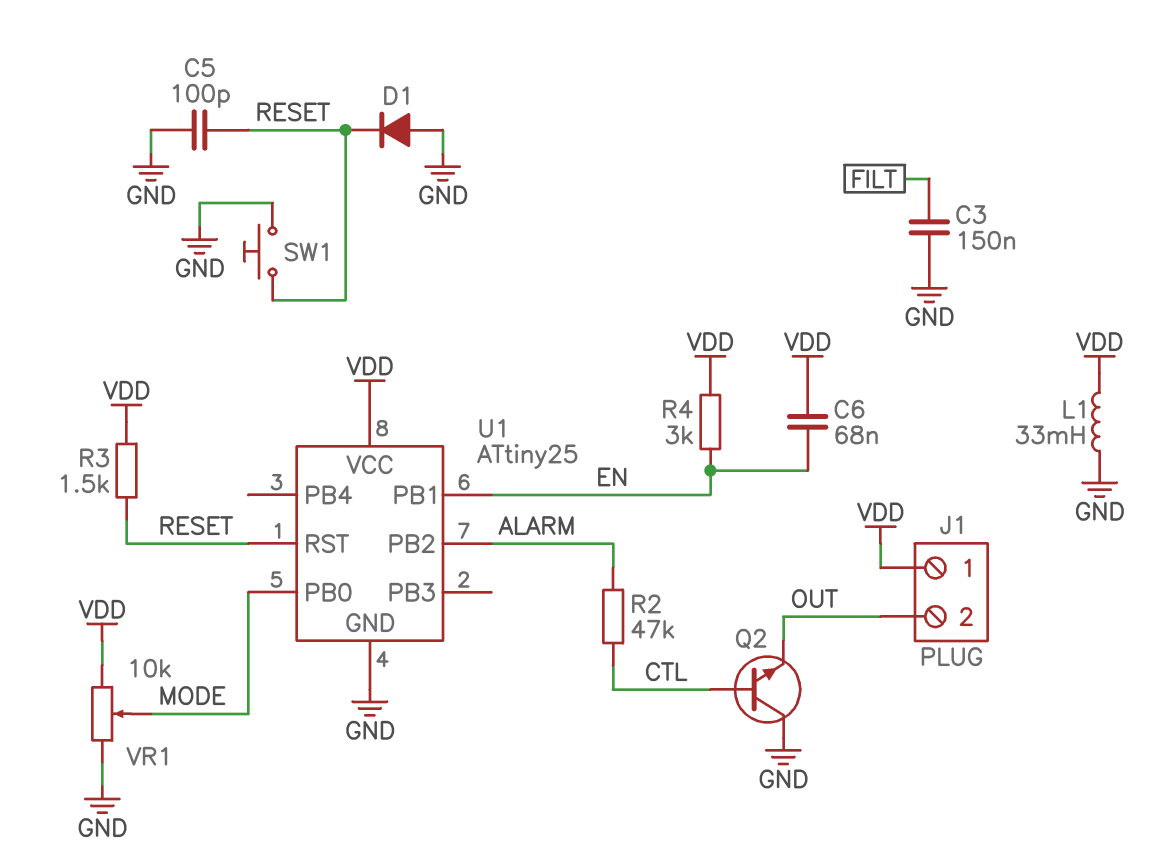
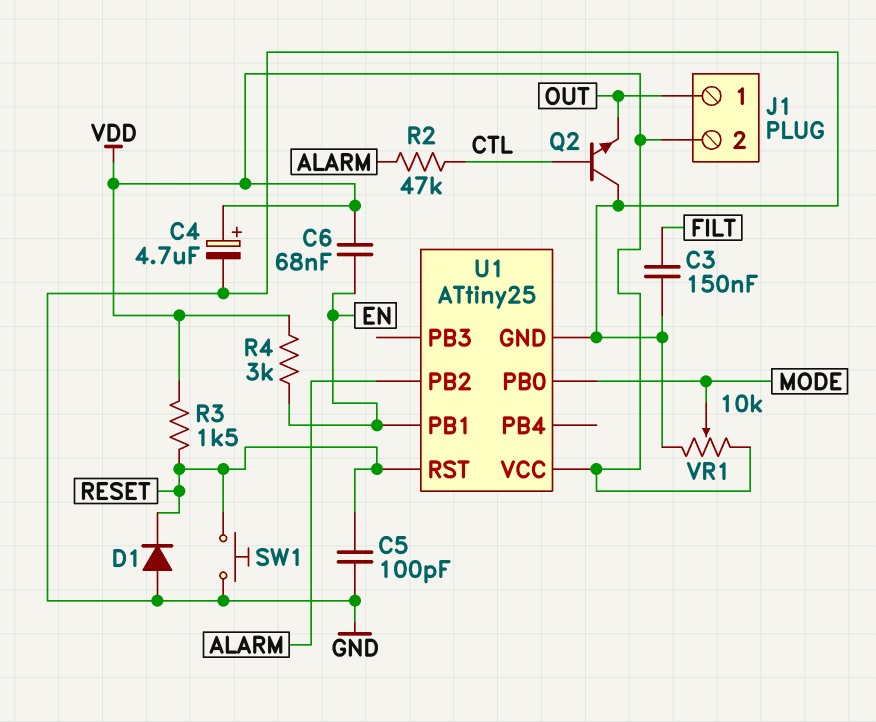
C4: none -> 4.7uF (plus VDD, minus GND)
J1 pin 1: VDD -> OUT
J1 pin 2: OUT -> VDD
L1: 33mH (GND, VDD) -> none

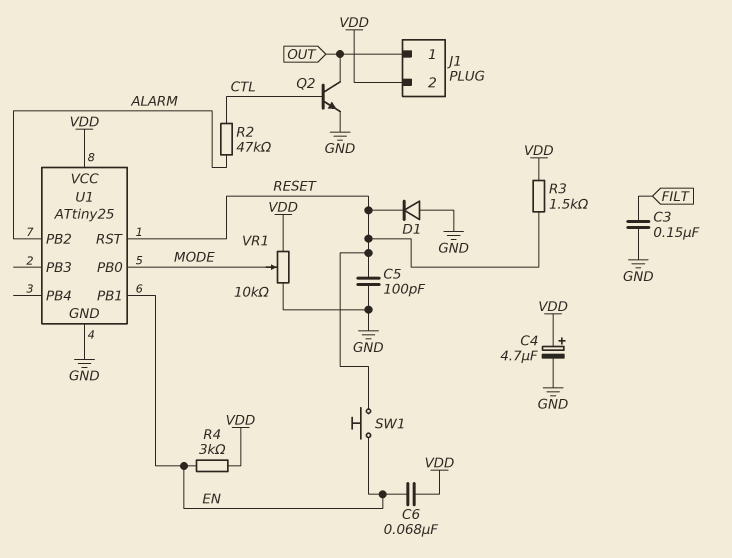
Q2: NPN (B CTL, C GND, E OUT) -> NPN (B CTL, C OUT, E GND)
SW1: button (GND, RESET) -> button (EN, RESET)

